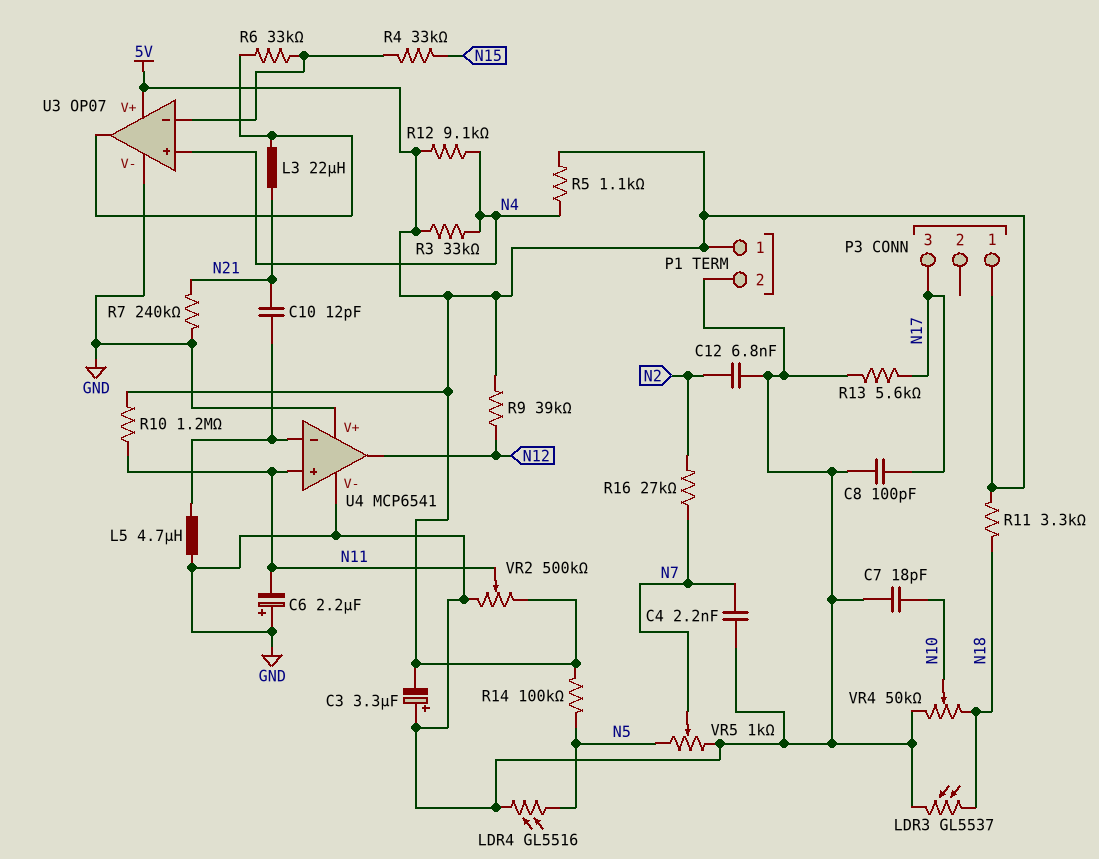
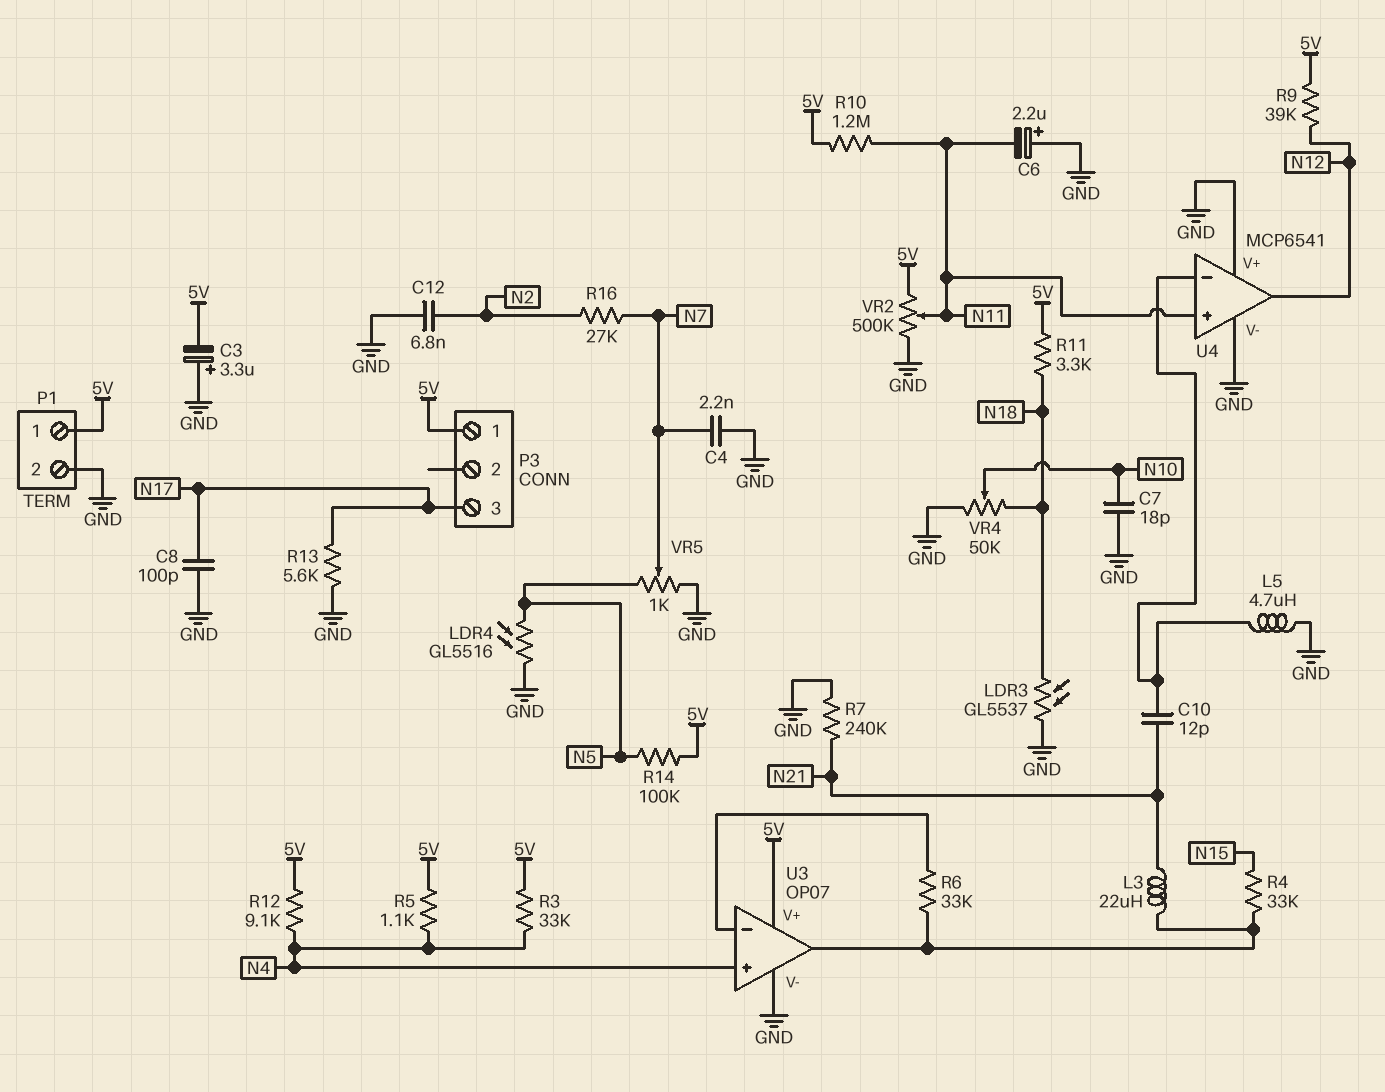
R4: 33k (N15, U3/in-) -> 33k (N15, U3/out)

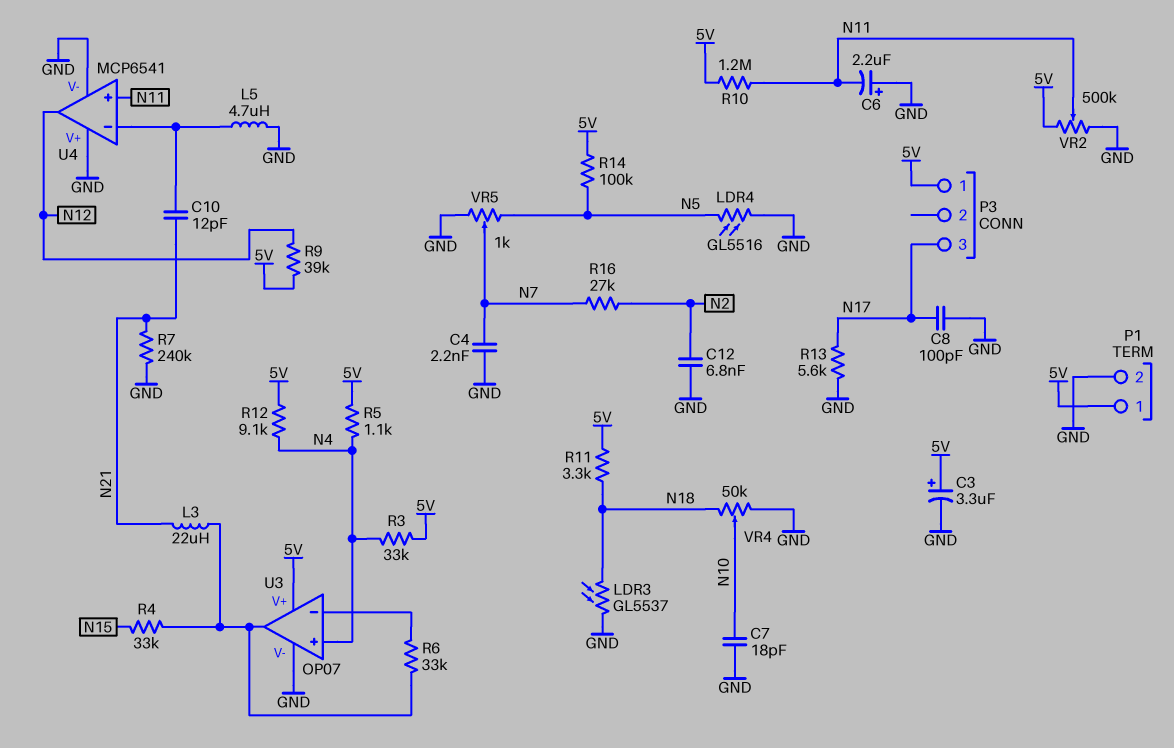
C3: 3.3uF (plus GND, minus 5V) -> 3.3uF (plus 5V, minus GND)

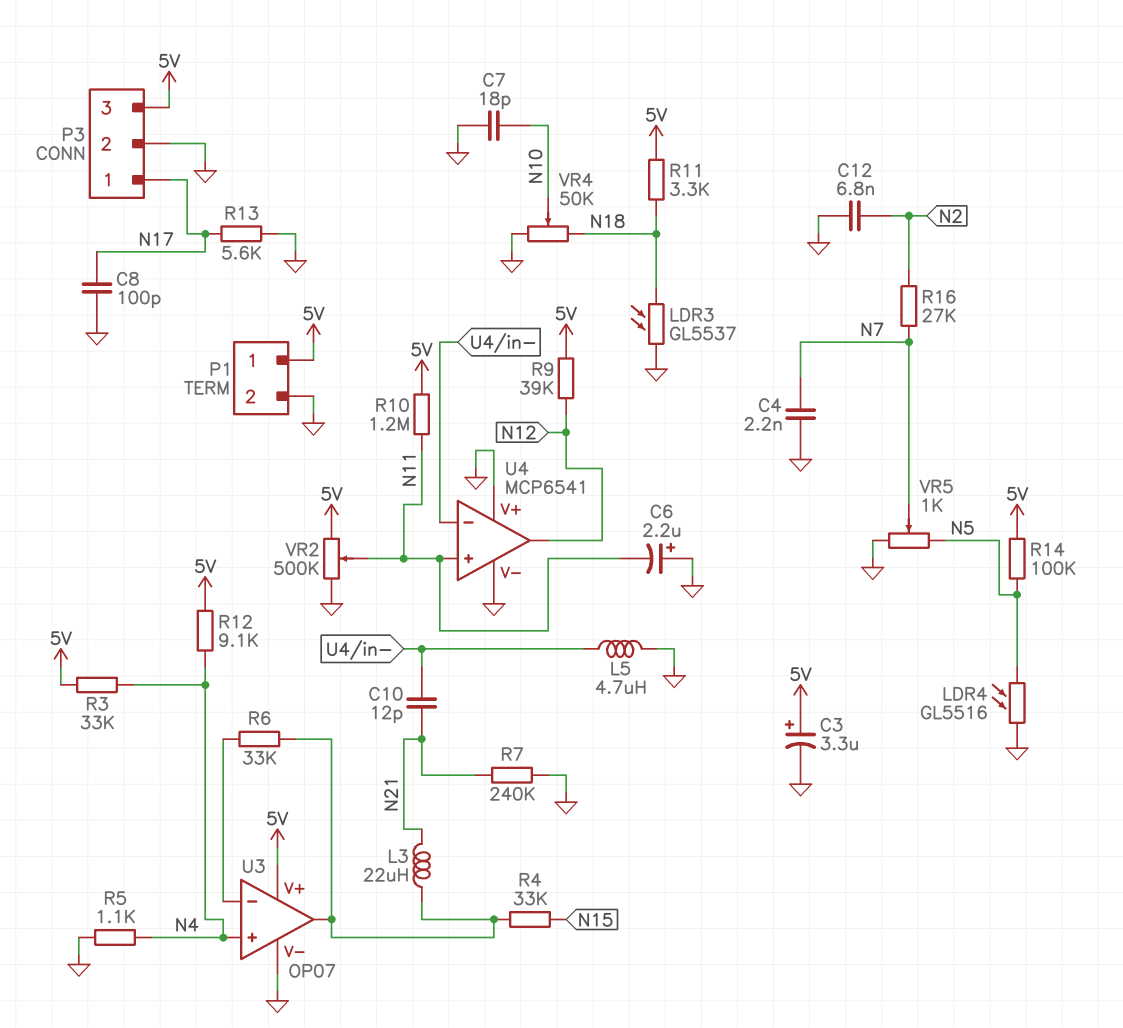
P3 pin 1: 5V -> N17
P3 pin 2: none -> GND
P3 pin 3: N17 -> 5V
R5: 1.1k (5V, N4) -> 1.1k (GND, N4)

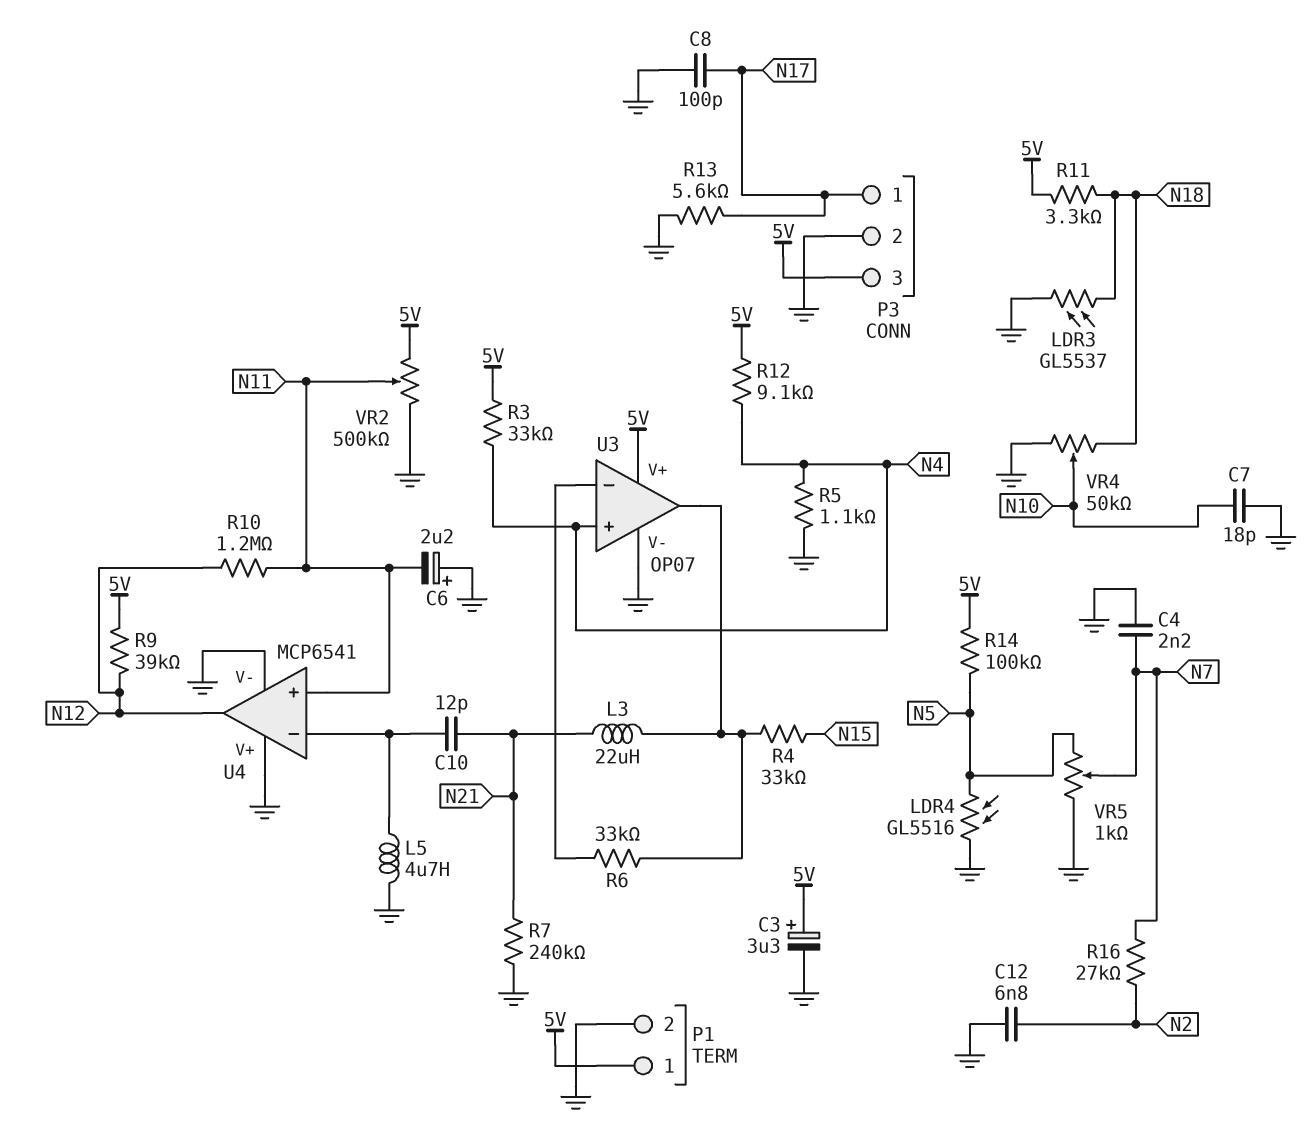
R10: 1.2M (5V, N11) -> 1.2M (N11, N12)

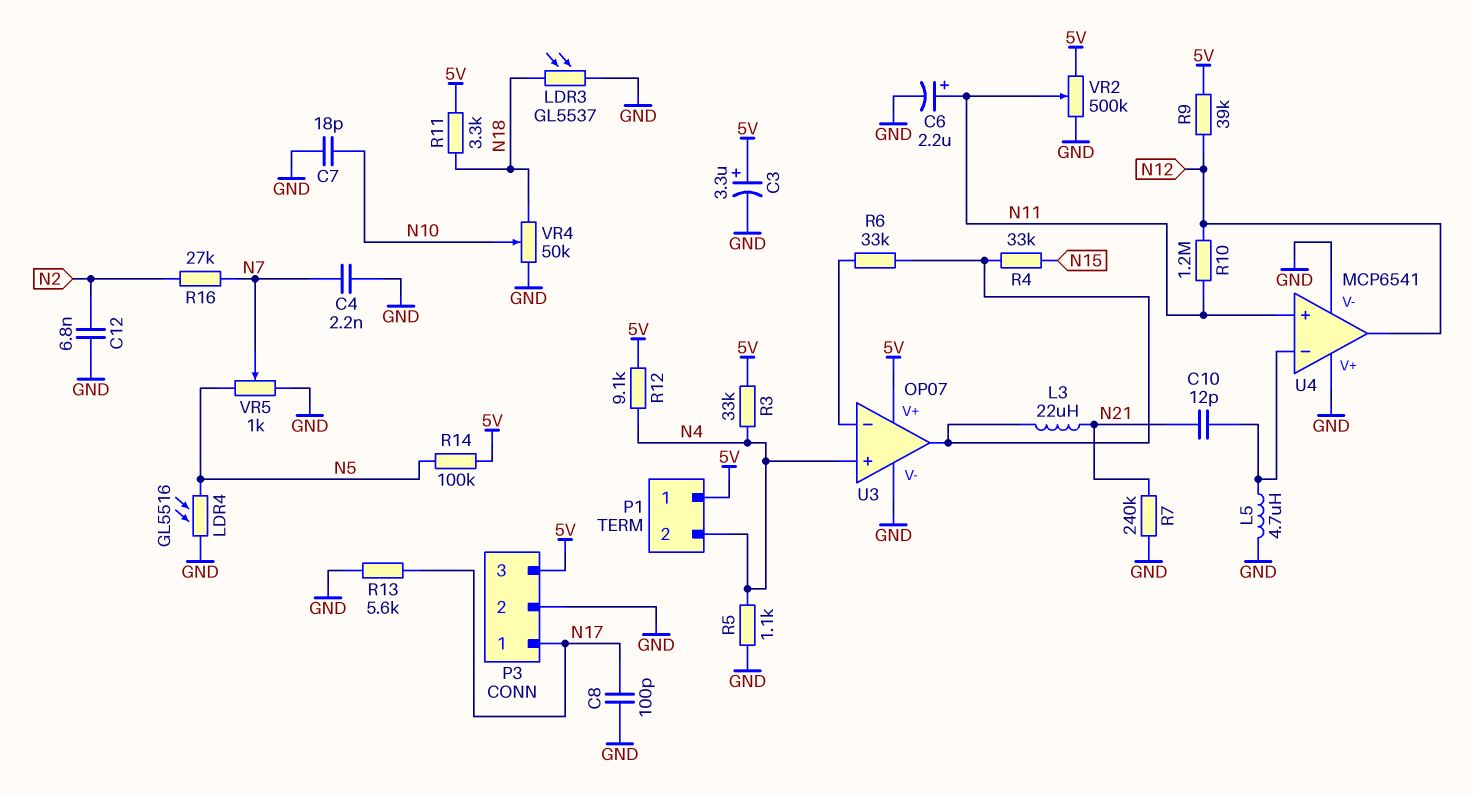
C6: 2.2uF (plus GND, minus N11) -> 2.2uF (plus N11, minus GND)
P1 pin 2: GND -> N4

